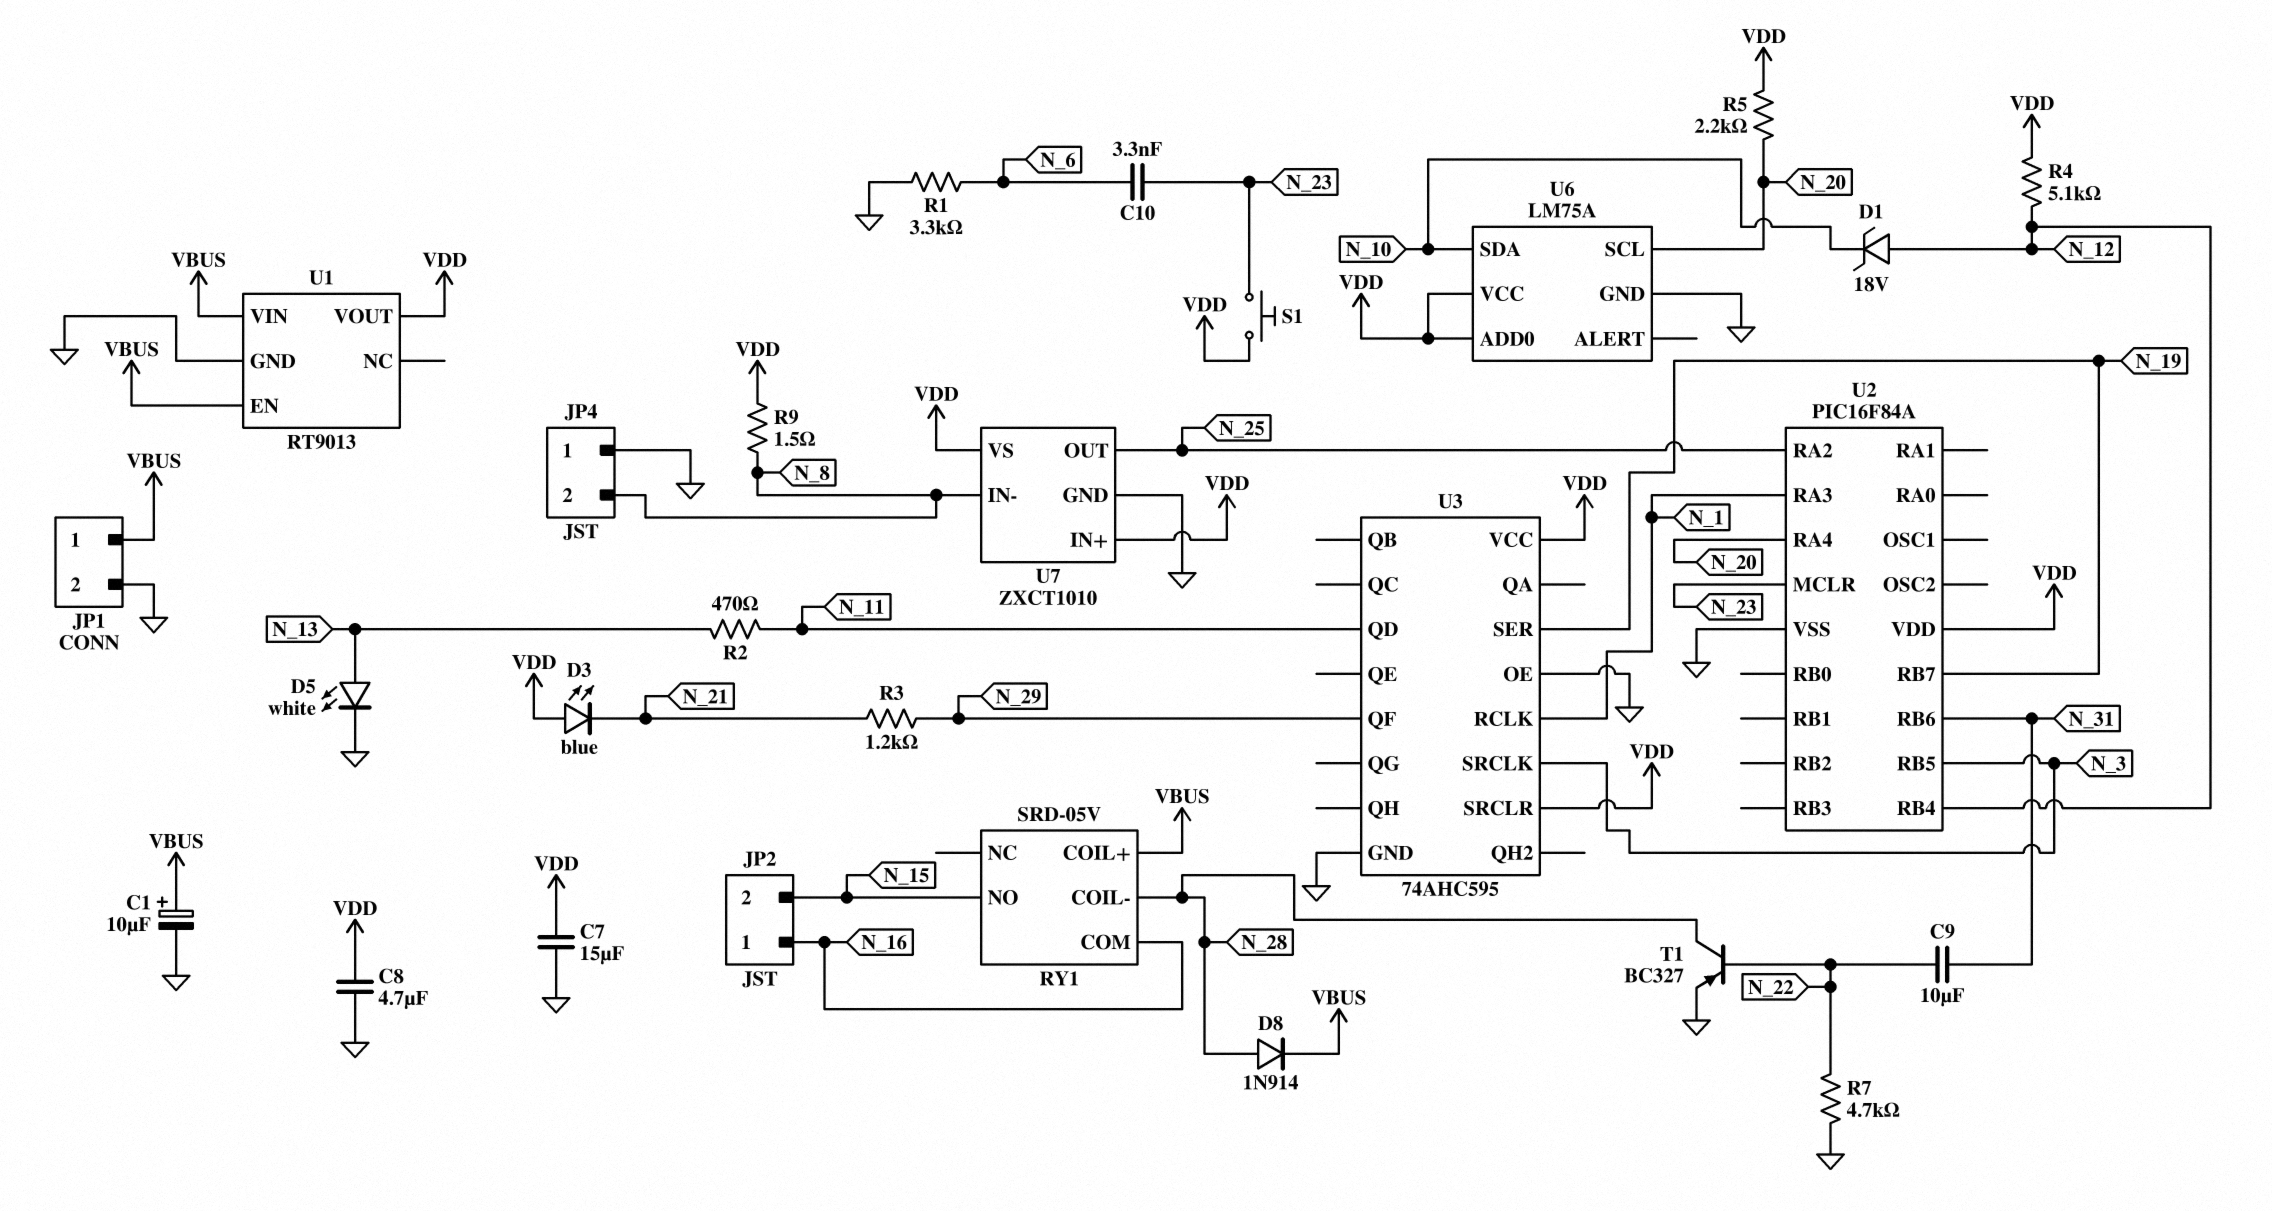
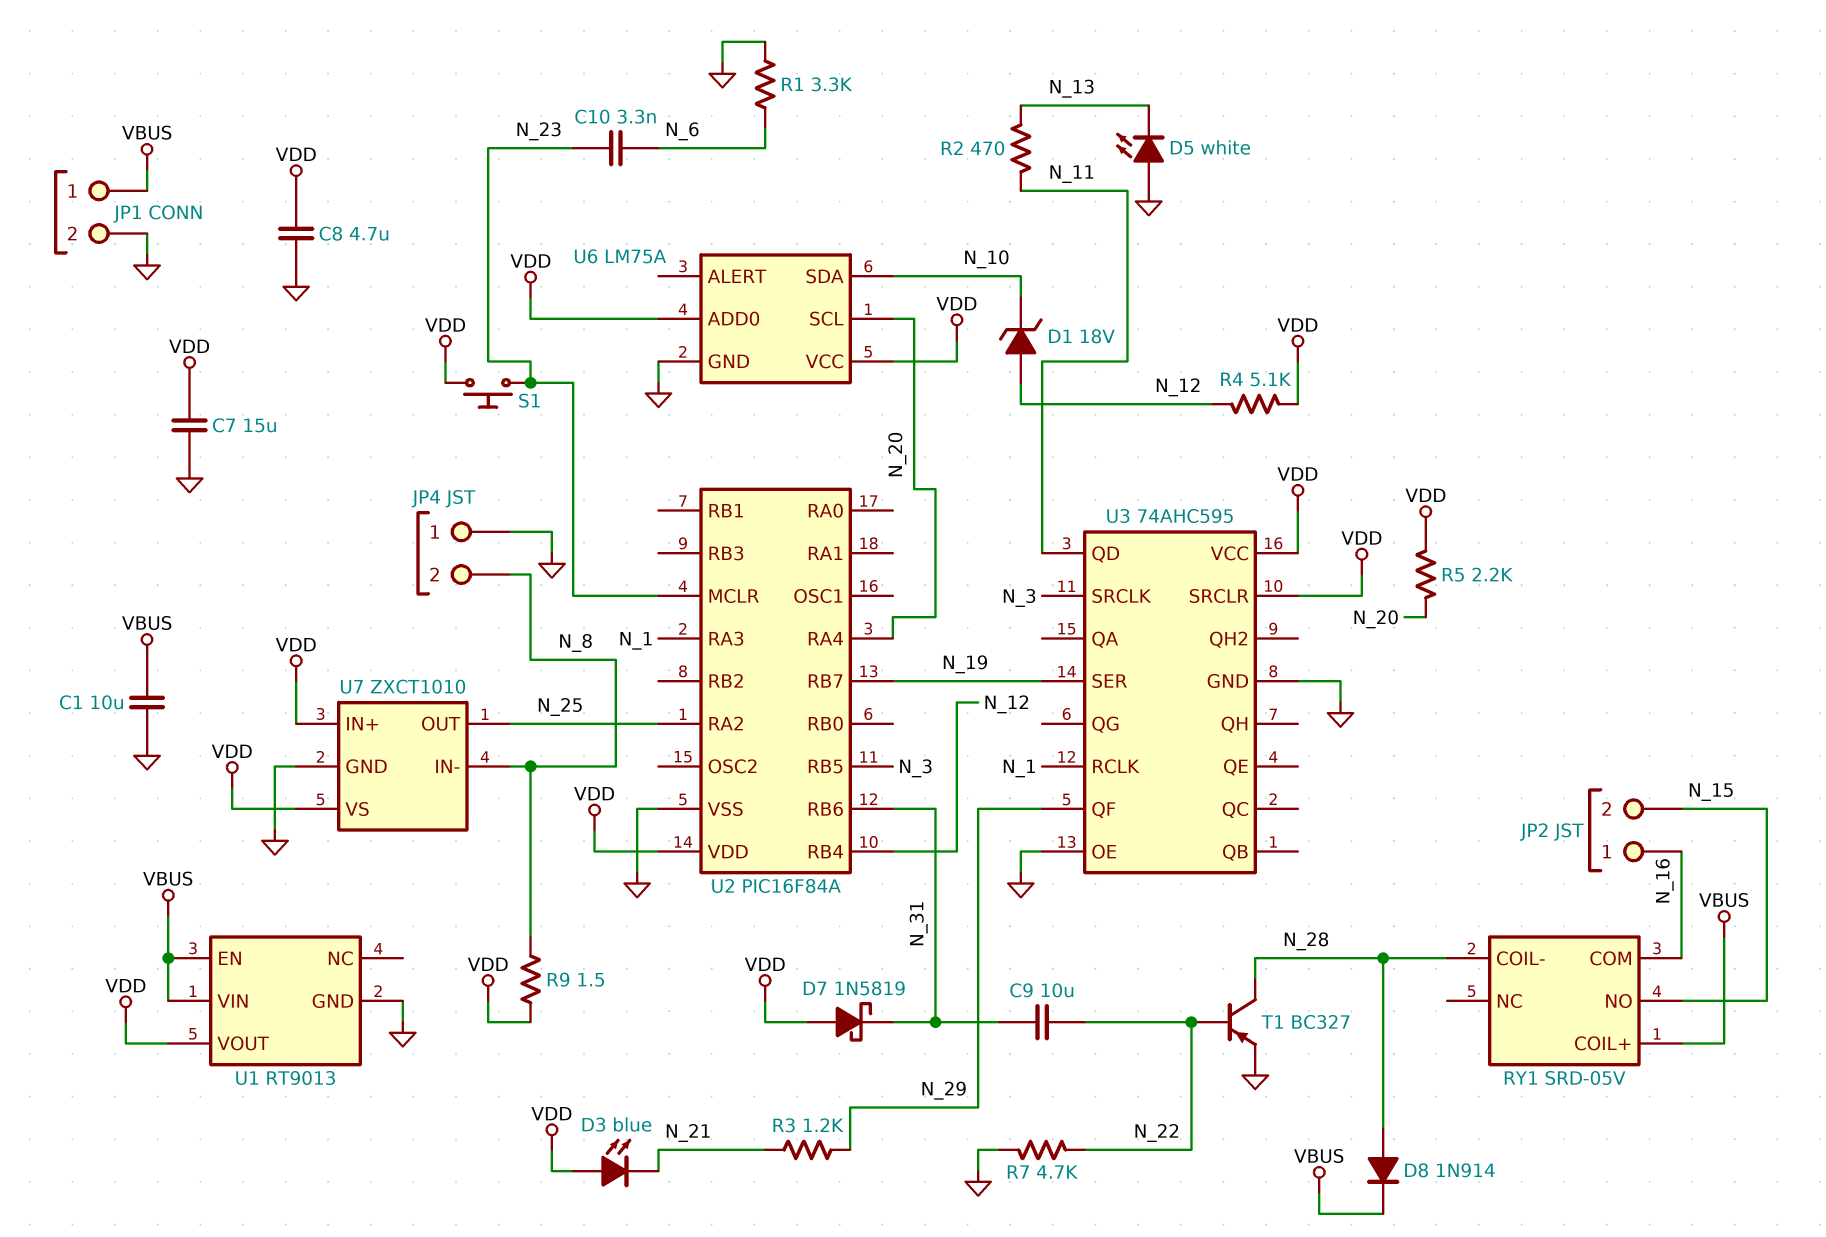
C1: 10uF (plus VBUS, minus GND) -> 10uF (GND, VBUS)
D5: LED white (A N_13, K GND) -> LED white (A GND, K N_13)
D7: none -> schottky 1N5819 (A VDD, K N_31)

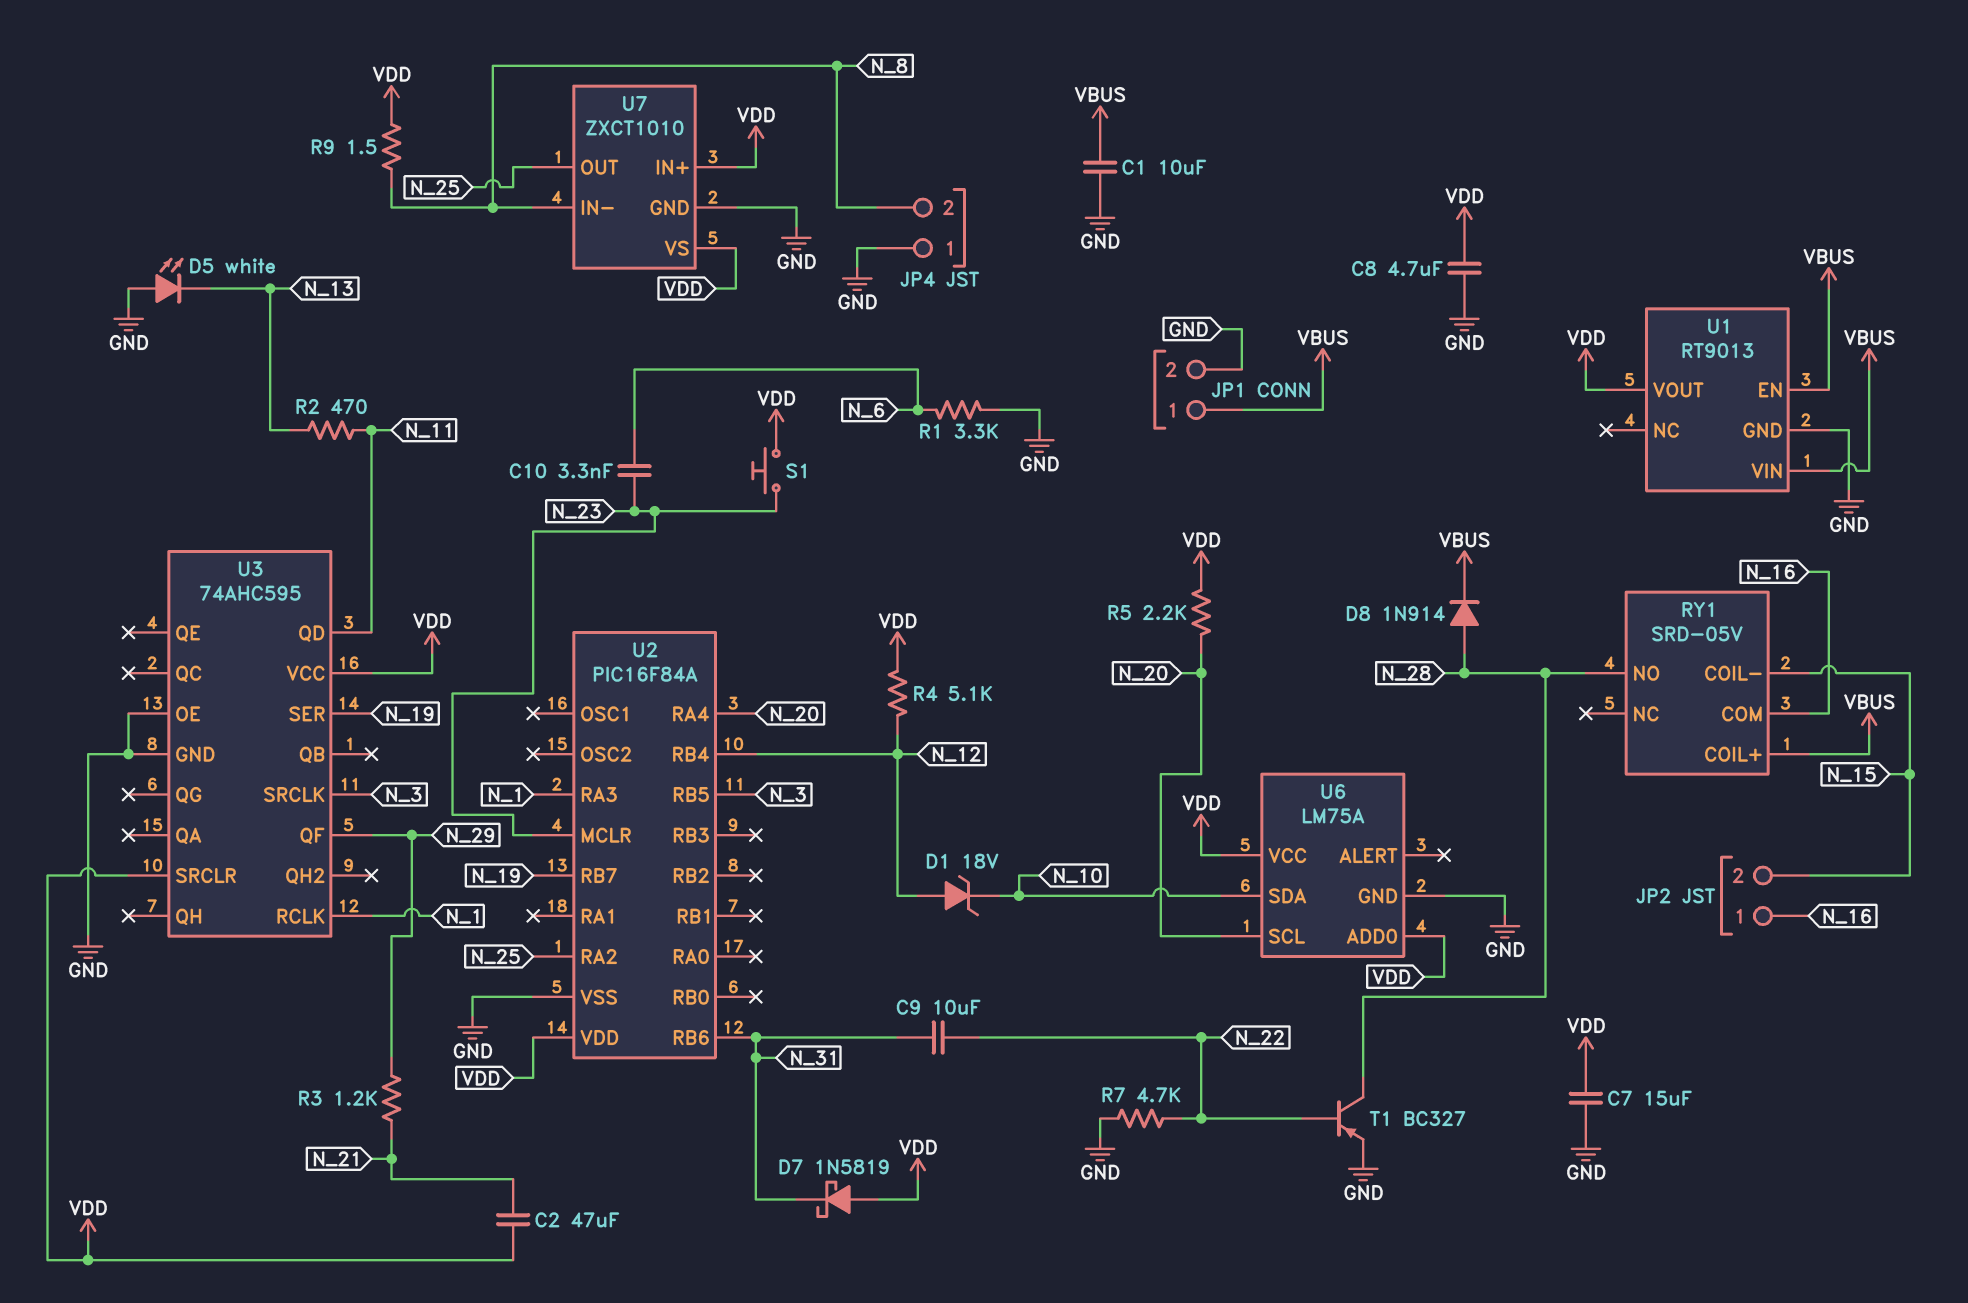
C2: none -> 47uF (N_21, VDD)
D3: LED blue (A VDD, K N_21) -> none
RY1 pin COIL-: N_28 -> N_15
RY1 pin NO: N_15 -> N_28

